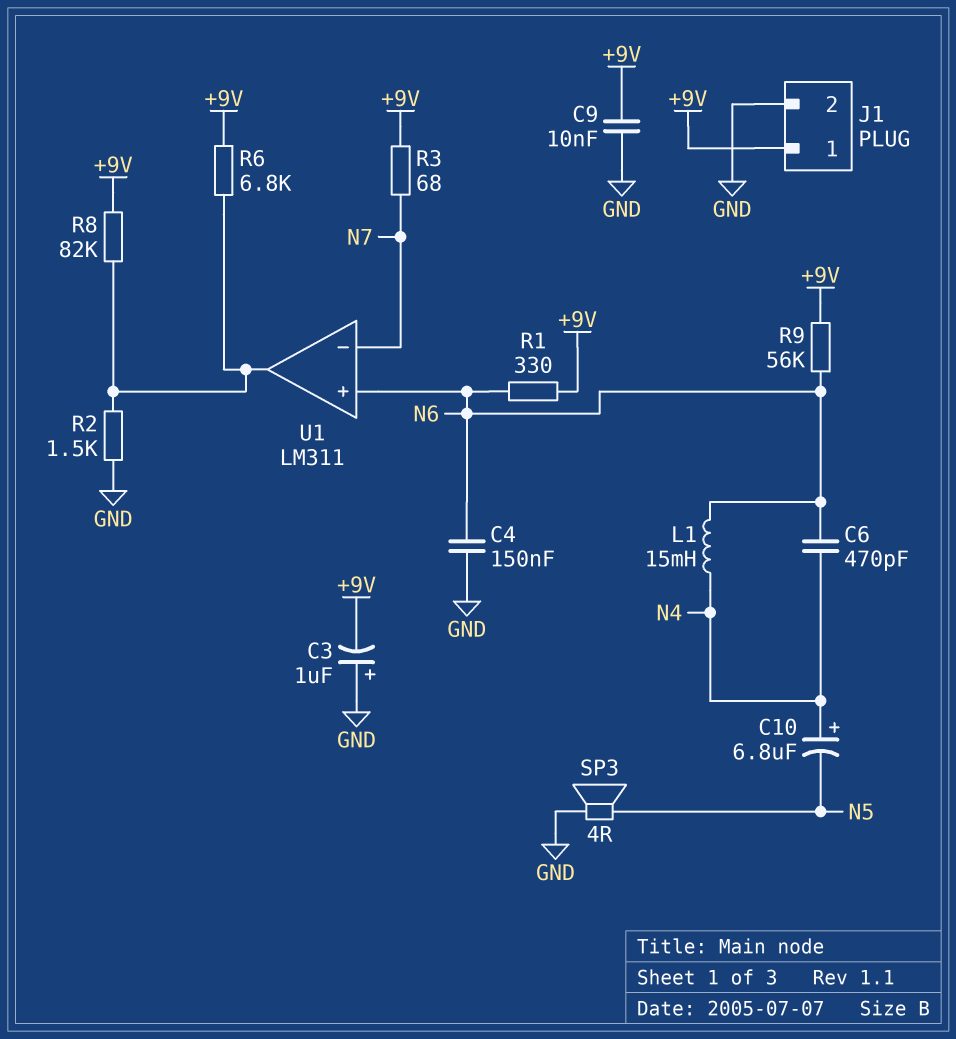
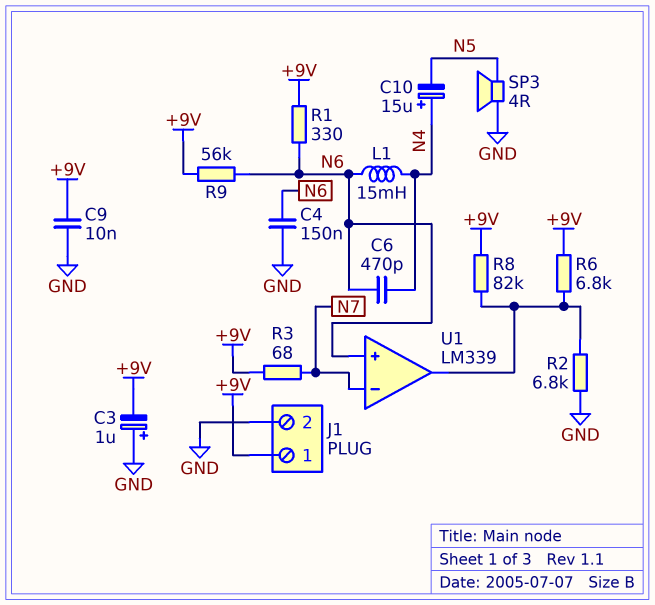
C10: 6.8uF (plus N4, minus N5) -> 15uF (plus N4, minus N5)
R2: 1.5k (GND, U1/out) -> 6.8k (GND, U1/out)
U1: LM311 -> LM339

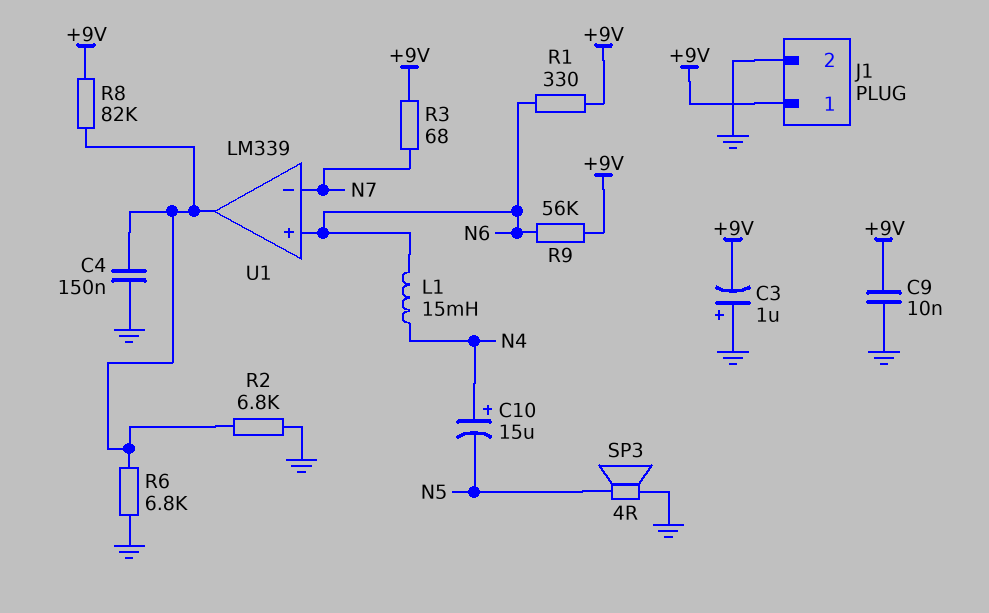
C4: 150nF (GND, N6) -> 150nF (GND, U1/out)
C6: 470pF (N4, N6) -> none
R6: 6.8k (+9V, U1/out) -> 6.8k (GND, U1/out)

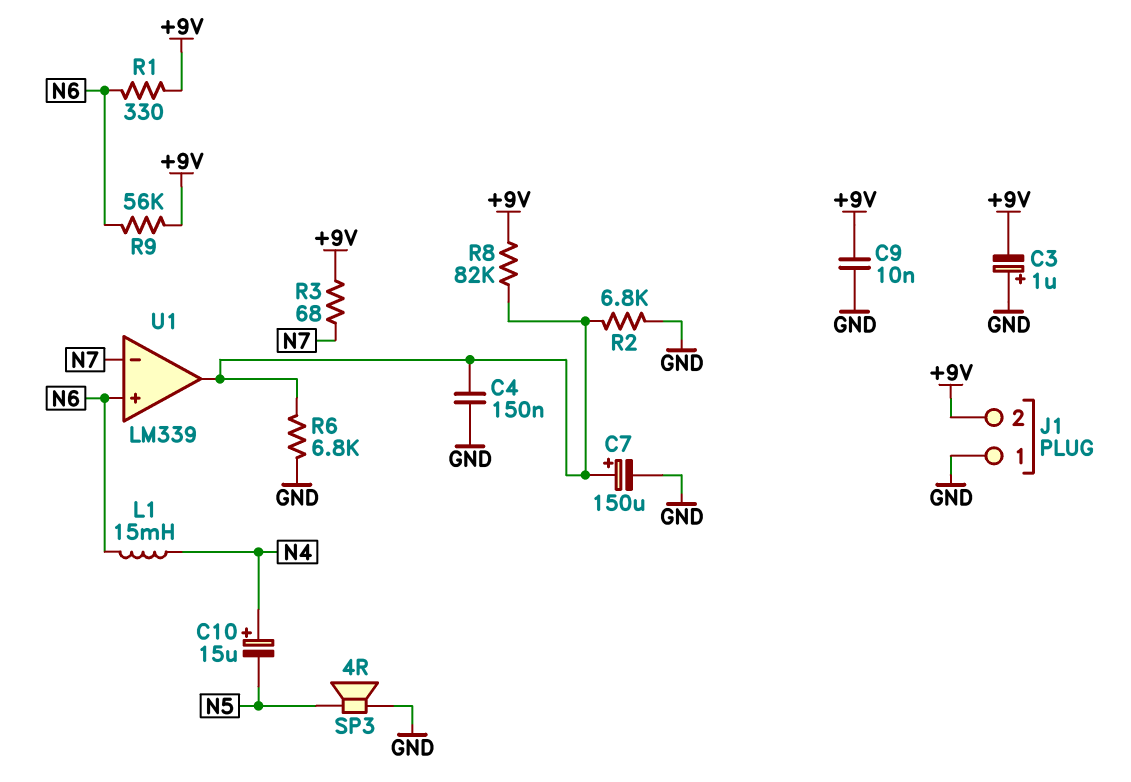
C7: none -> 150uF (plus U1/out, minus GND)
J1 pin 1: +9V -> GND
J1 pin 2: GND -> +9V

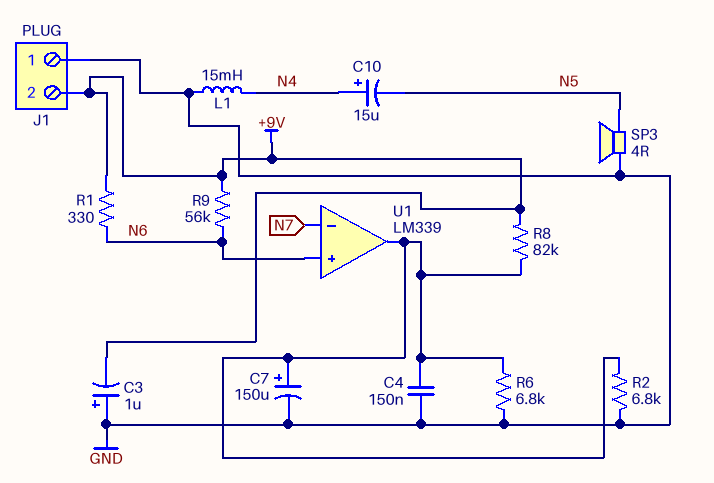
C9: 10nF (+9V, GND) -> none
L1: 15mH (N4, N6) -> 15mH (GND, N4)
R3: 68 (+9V, N7) -> none

